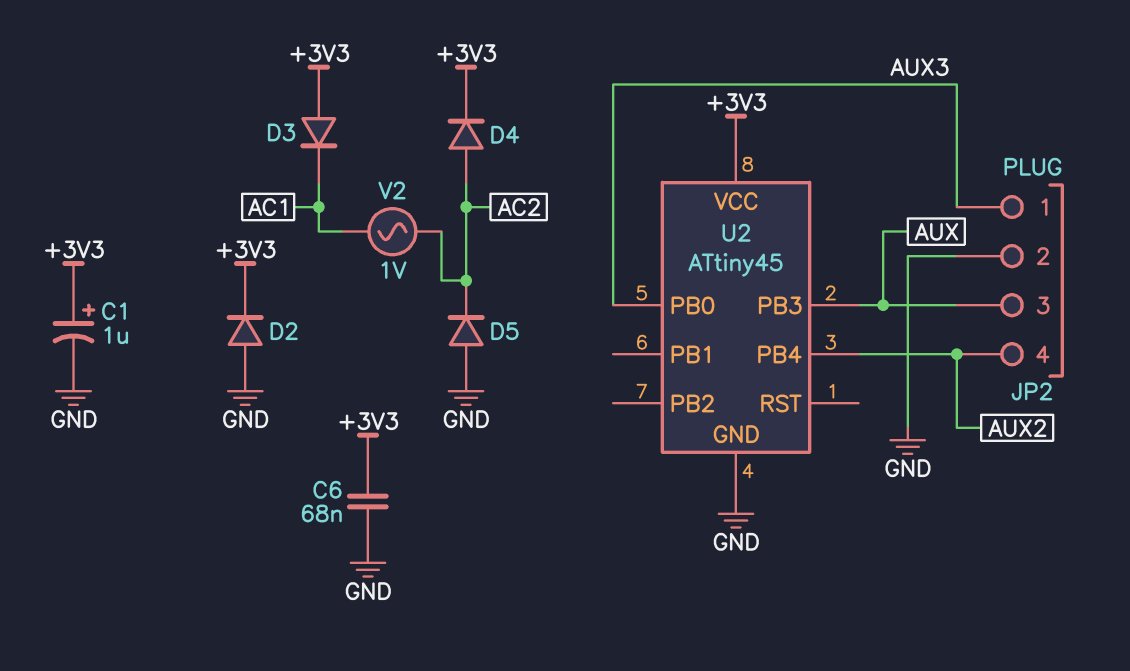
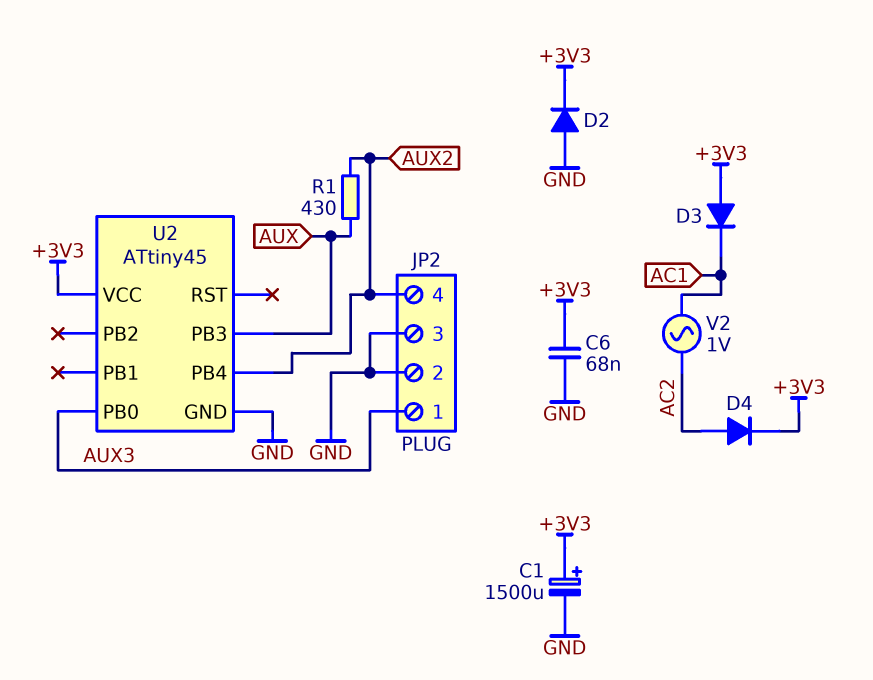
C1: 1uF (plus +3V3, minus GND) -> 1500uF (plus +3V3, minus GND)
D5: diode (A GND, K AC2) -> none
JP2 pin 3: AUX -> GND
R1: none -> 430 (AUX, AUX2)

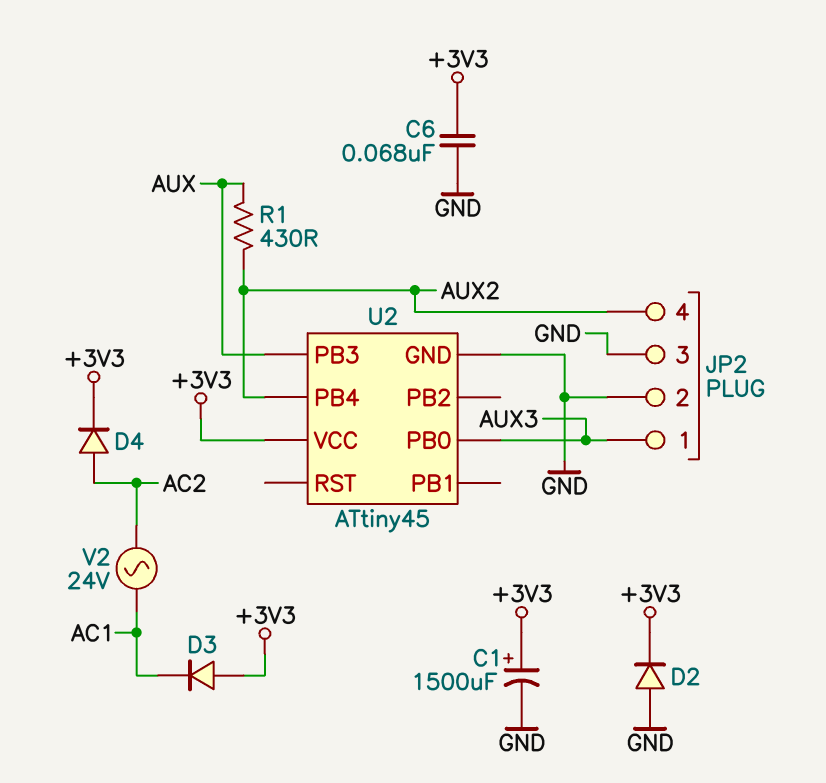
V2: AC 1V (AC1, AC2) -> AC 24V (AC1, AC2)

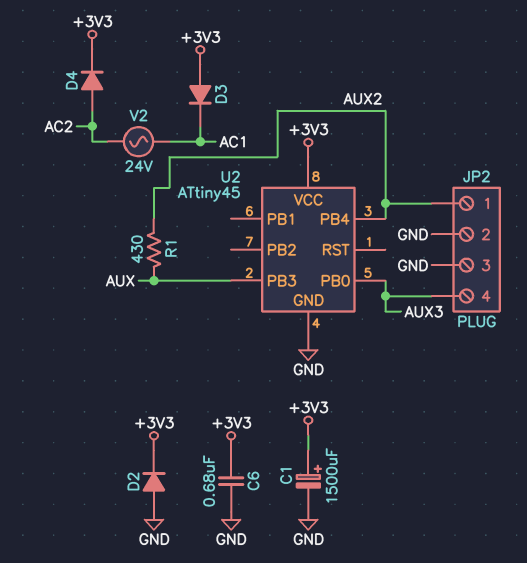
C6: 68nF (+3V3, GND) -> 680nF (+3V3, GND)
JP2 pin 1: AUX3 -> AUX2
JP2 pin 4: AUX2 -> AUX3

